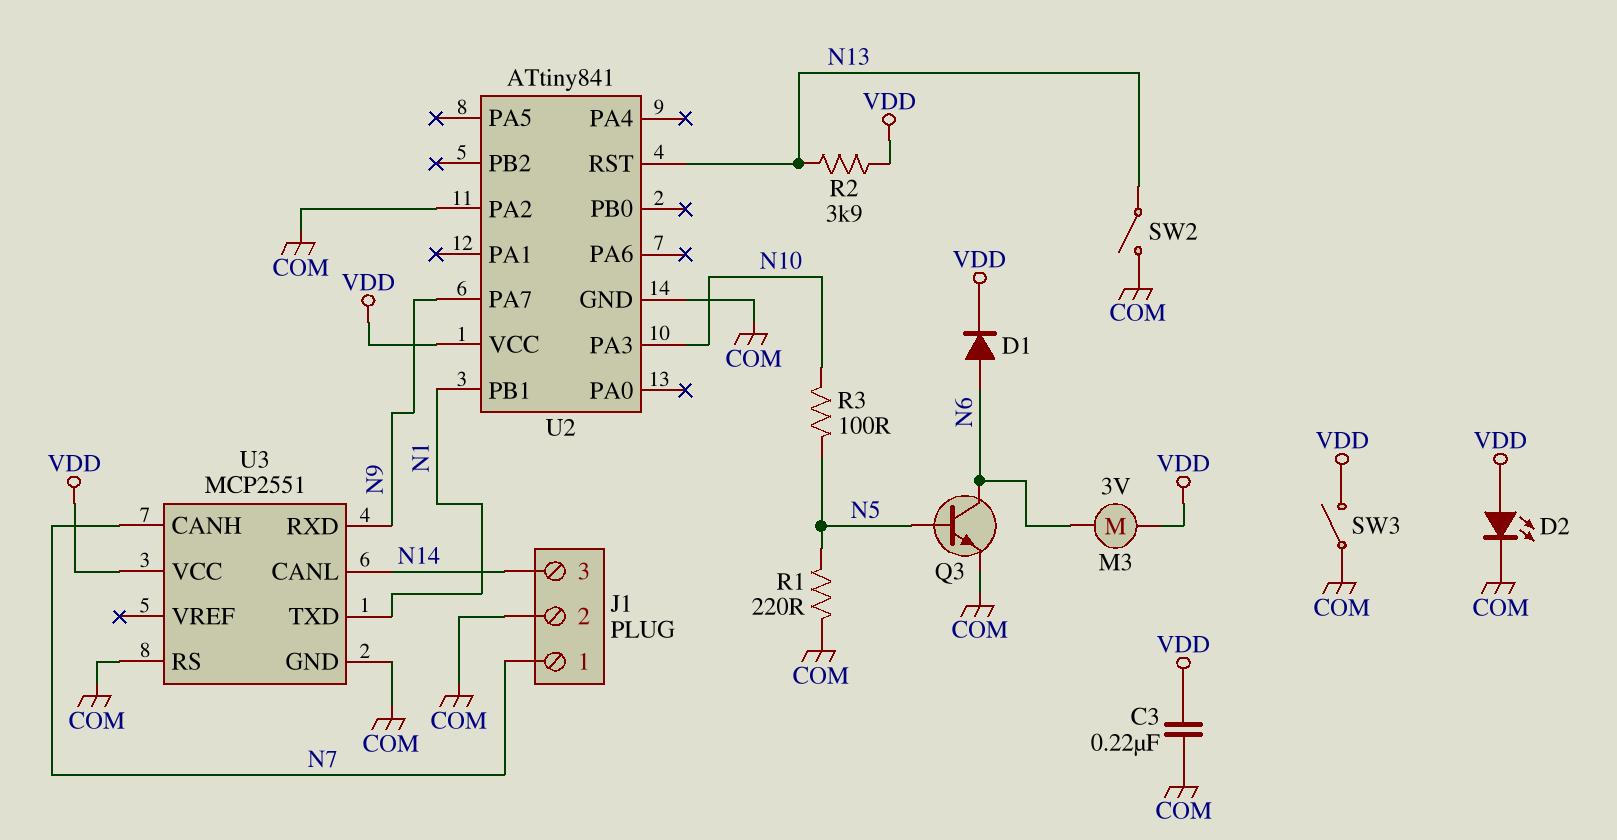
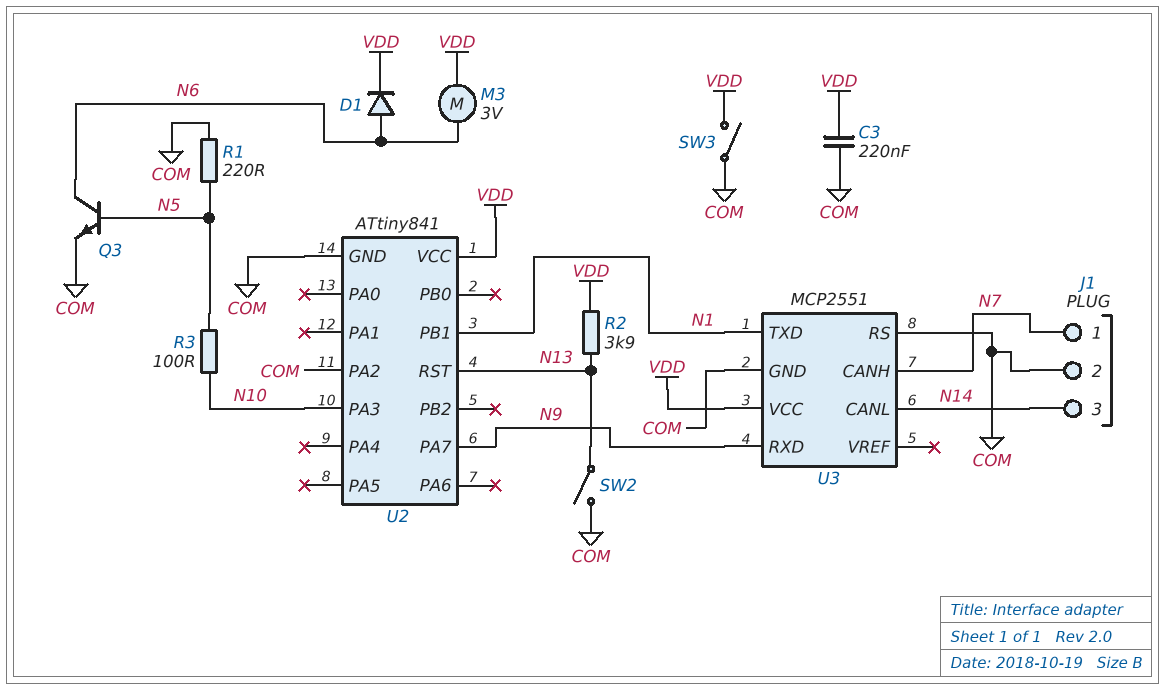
D2: LED (A VDD, K COM) -> none

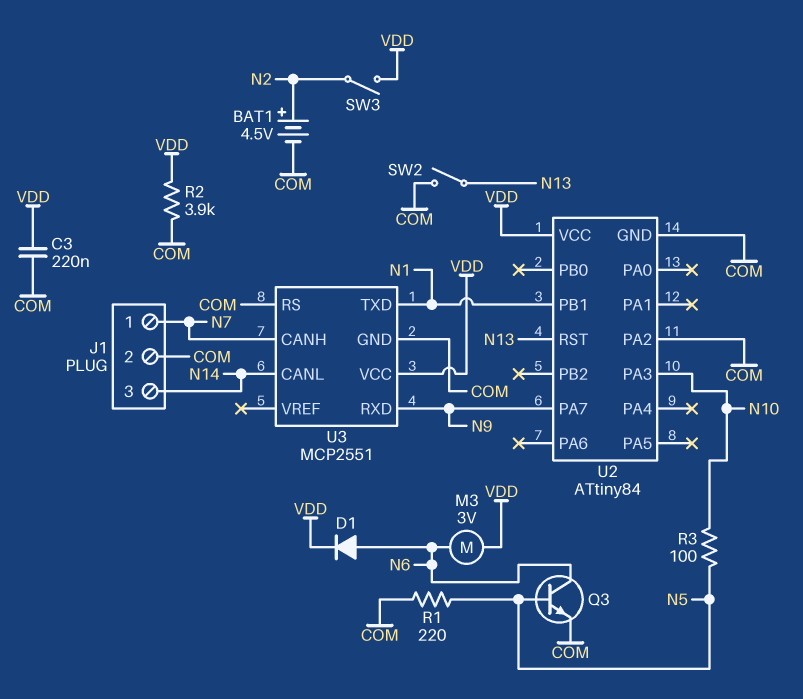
BAT1: none -> 4.5V (plus N2, minus COM)
R2: 3.9k (N13, VDD) -> 3.9k (COM, VDD)
SW3: switch (COM, VDD) -> switch (N2, VDD)
U2: ATtiny841 -> ATtiny84

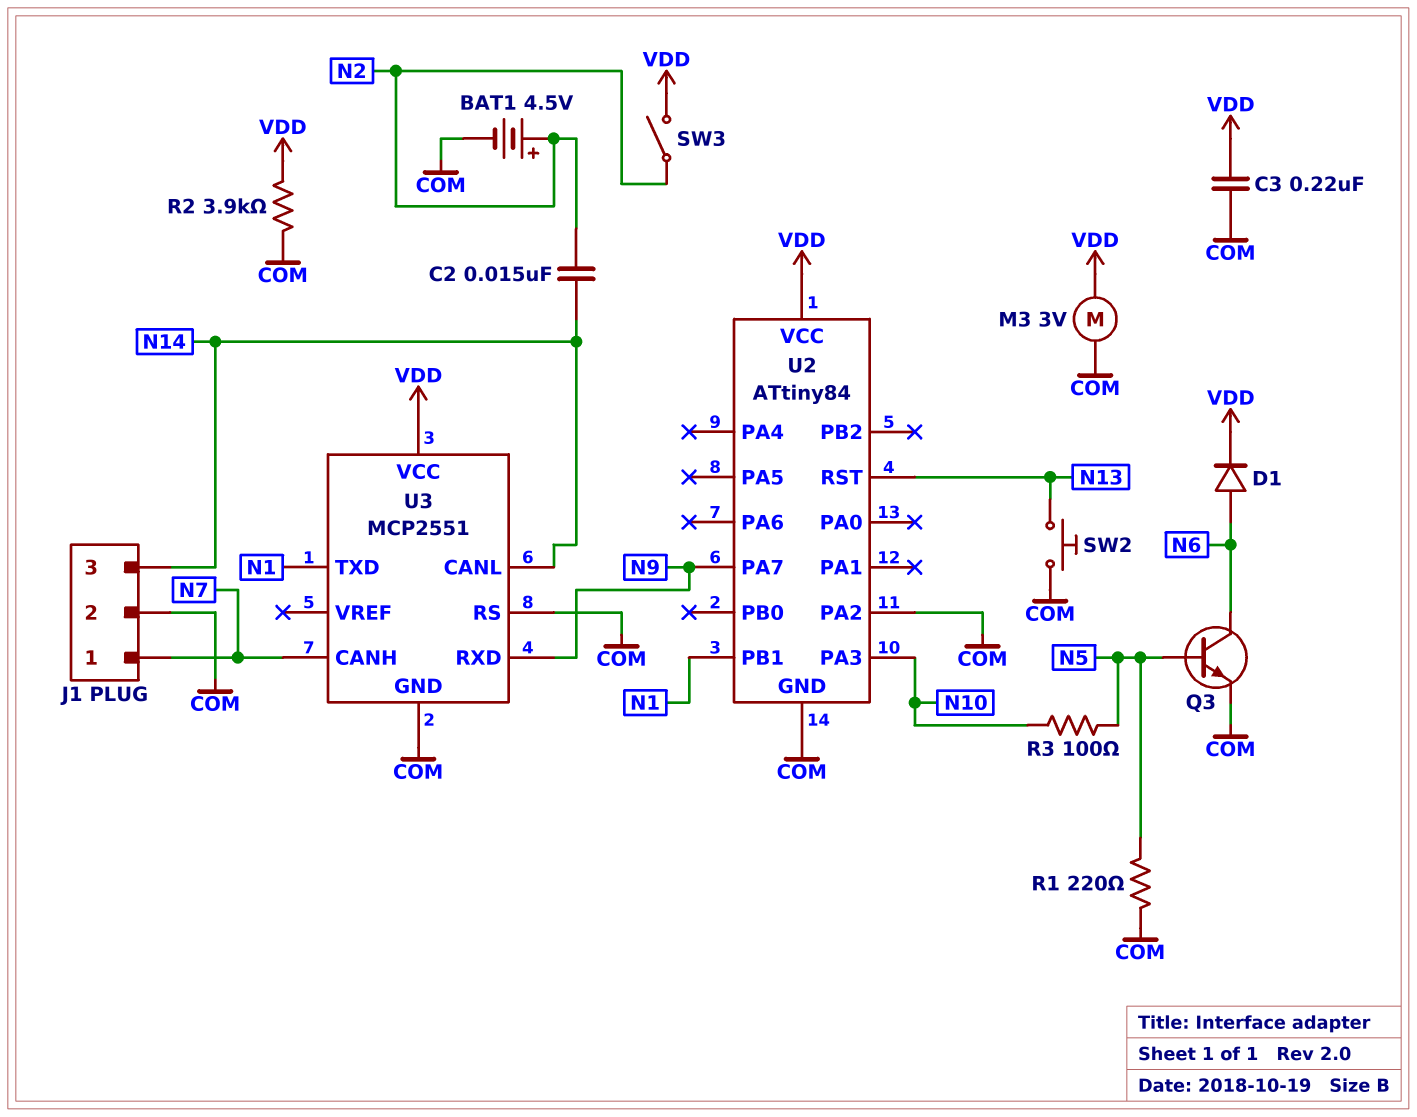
C2: none -> 15nF (N2, N14)
M3: motor 3V (N6, VDD) -> motor 3V (COM, VDD)
SW2: switch (COM, N13) -> button (COM, N13)

